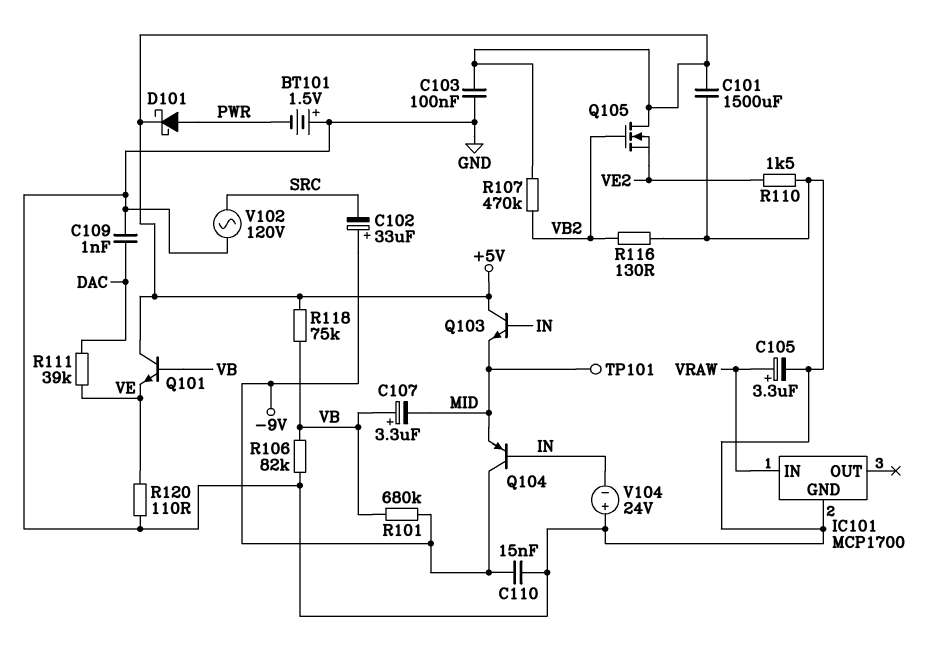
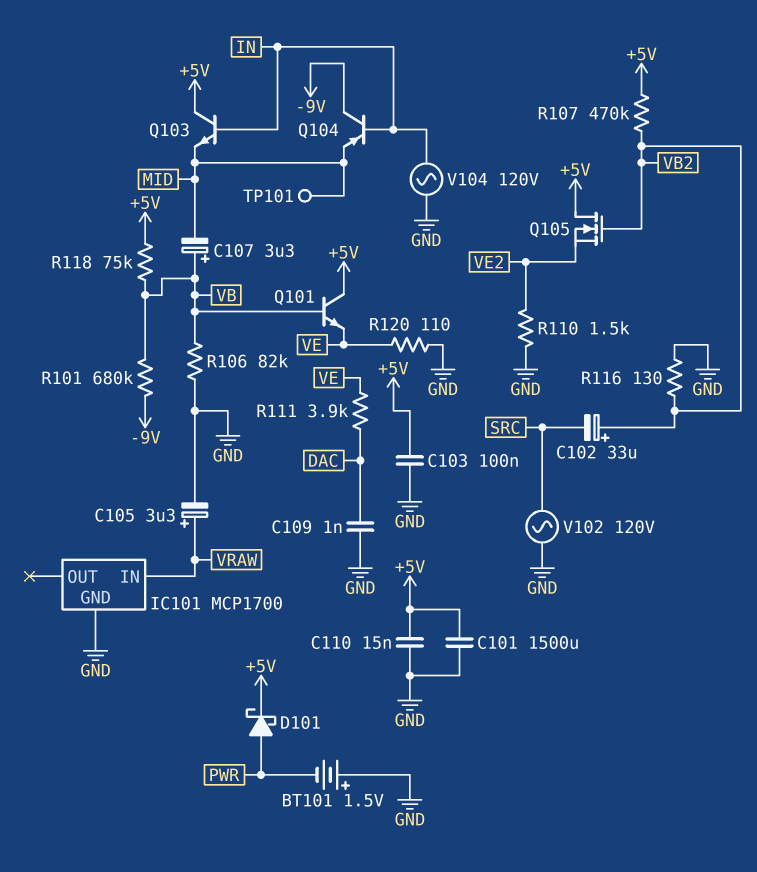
C102: 33uF (plus -9V, minus SRC) -> 33uF (plus VB2, minus SRC)
C110: 15nF (-9V, GND) -> 15nF (+5V, GND)
R111: 39k (DAC, VE) -> 3.9k (DAC, VE)
V104: 24V (plus GND, minus IN) -> AC 120V (GND, IN)

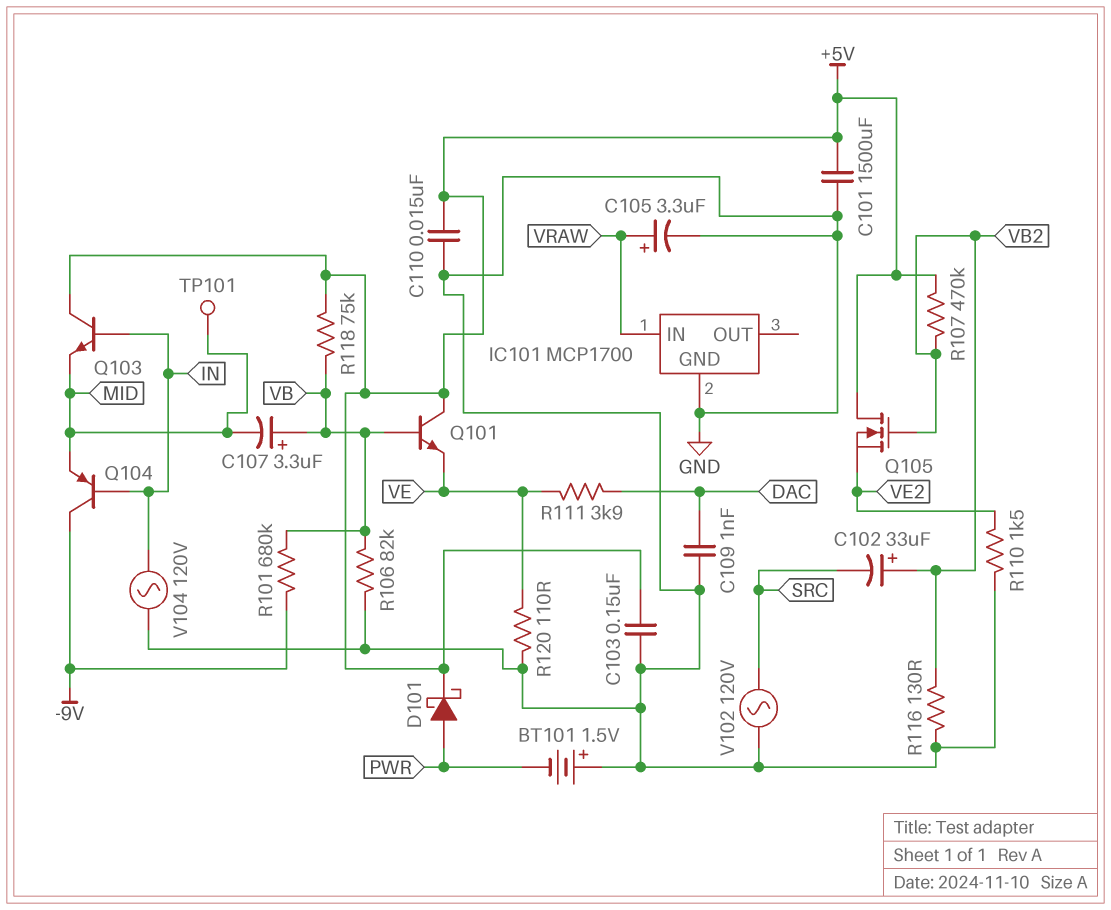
C103: 100nF (+5V, GND) -> 150nF (+5V, GND)

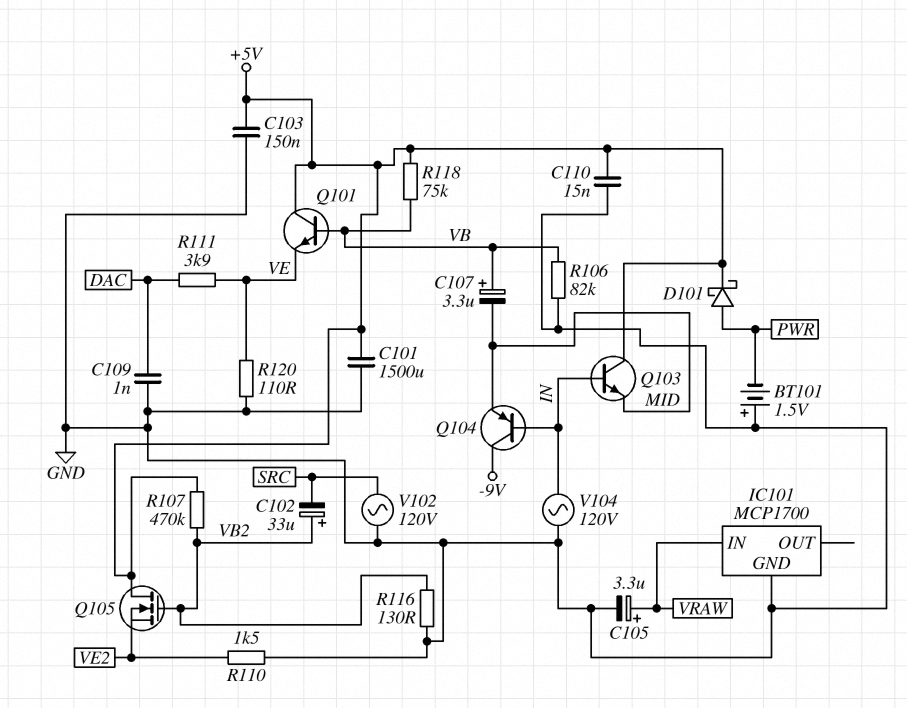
R101: 680k (-9V, VB) -> none
TP101: test point (MID) -> none

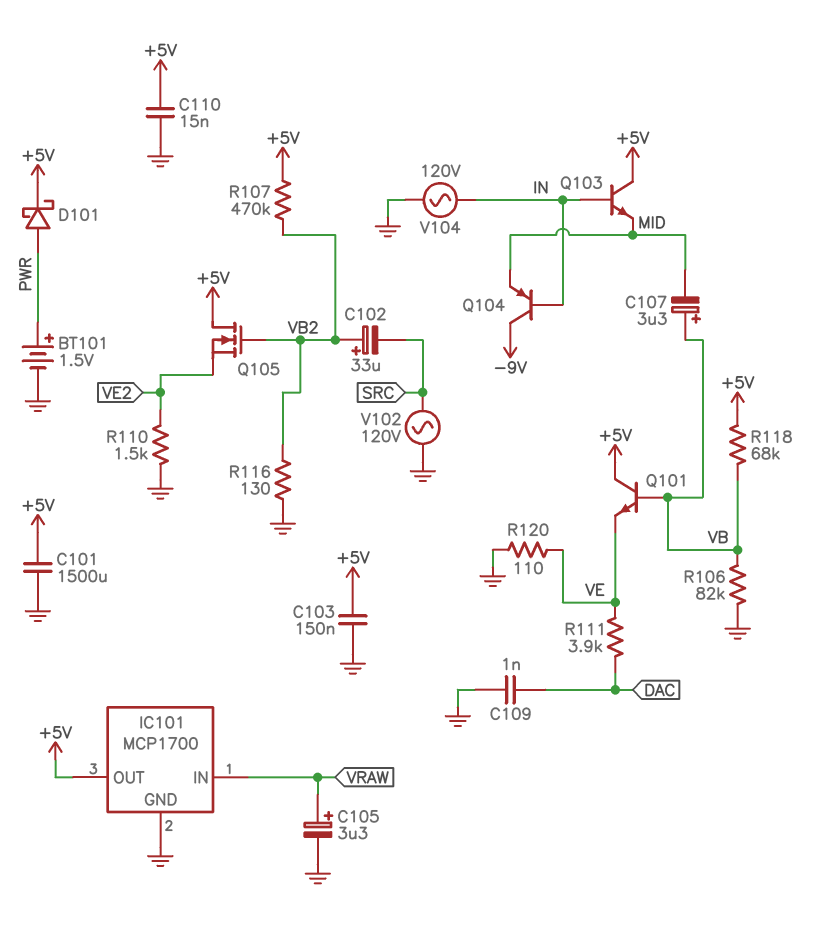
BT101: 1.5V (plus GND, minus PWR) -> 1.5V (plus PWR, minus GND)
IC101 pin OUT: none -> +5V
R118: 75k (+5V, VB) -> 68k (+5V, VB)

